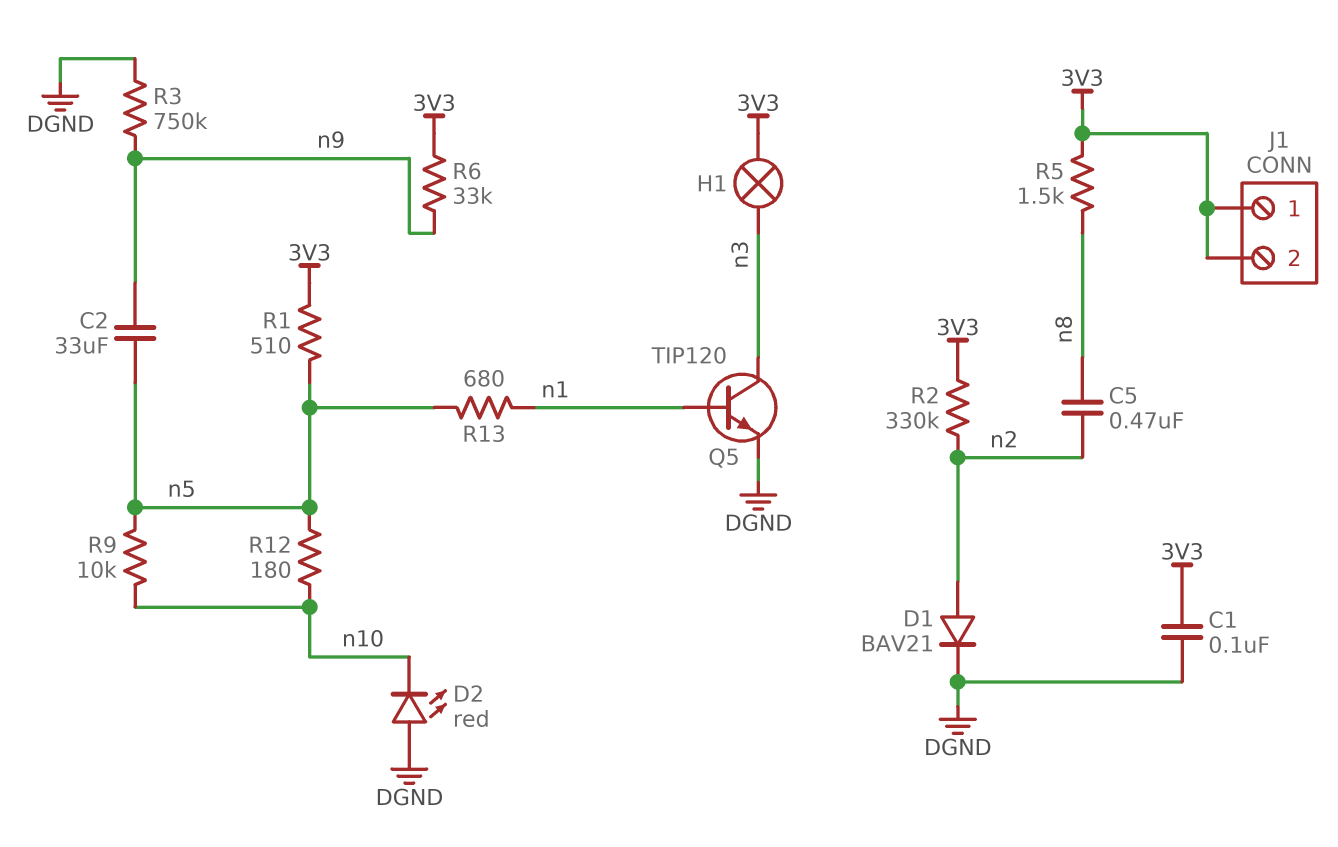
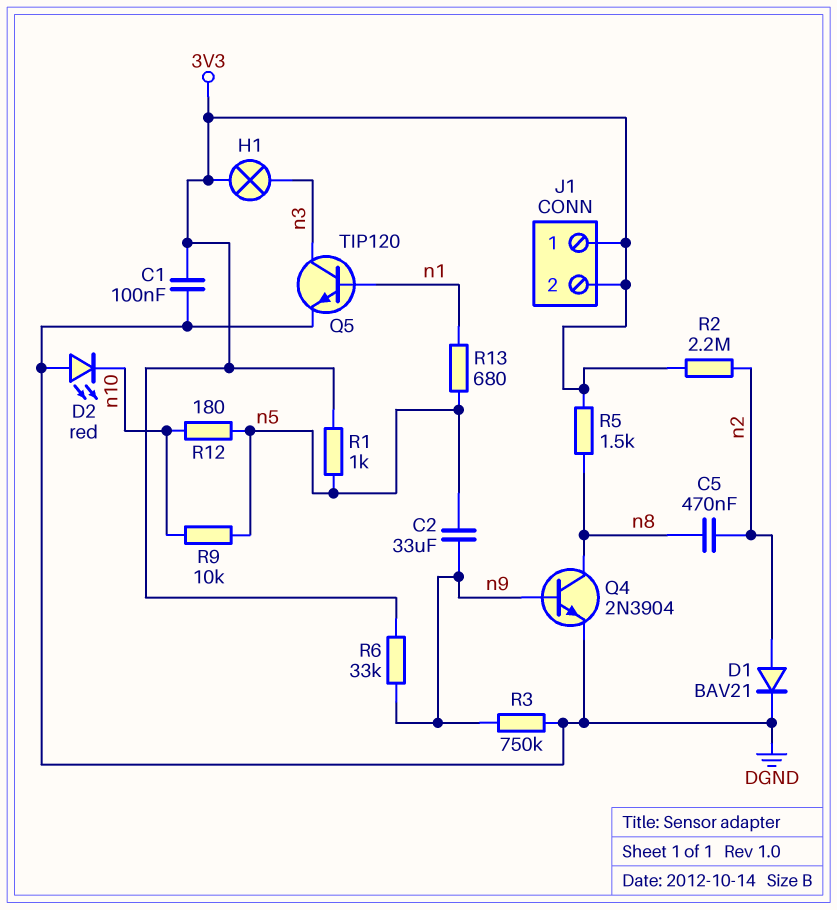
Q4: none -> NPN 2N3904 (B n9, C n8, E DGND)
R1: 510 (3V3, n5) -> 1k (3V3, n5)
R2: 330k (3V3, n2) -> 2.2M (3V3, n2)

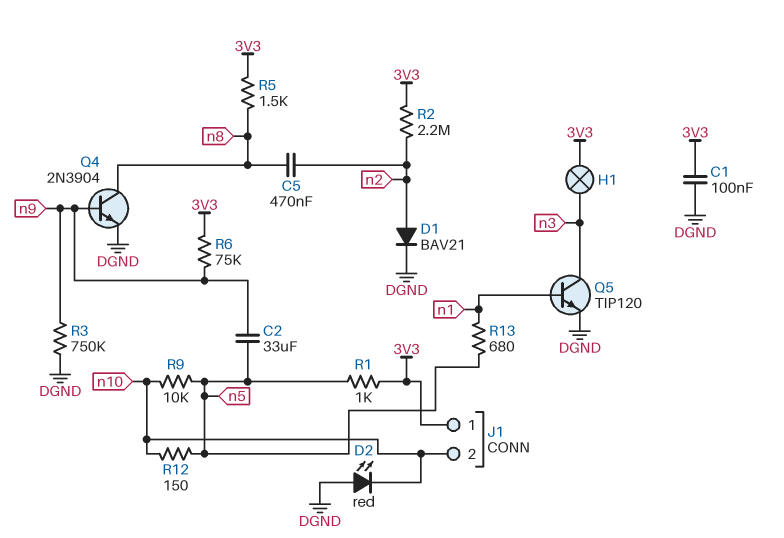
J1 pin 2: 3V3 -> n10
R6: 33k (3V3, n9) -> 75k (3V3, n9)
R12: 180 (n5, n10) -> 150 (n5, n10)

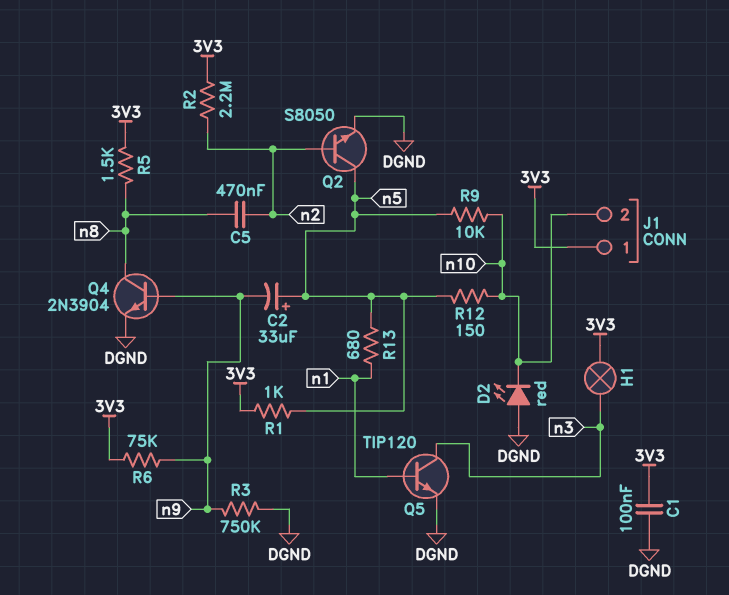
C2: 33uF (n5, n9) -> 33uF (plus n5, minus n9)
D1: diode BAV21 (A n2, K DGND) -> none
Q2: none -> NPN S8050 (B n2, C n5, E DGND)

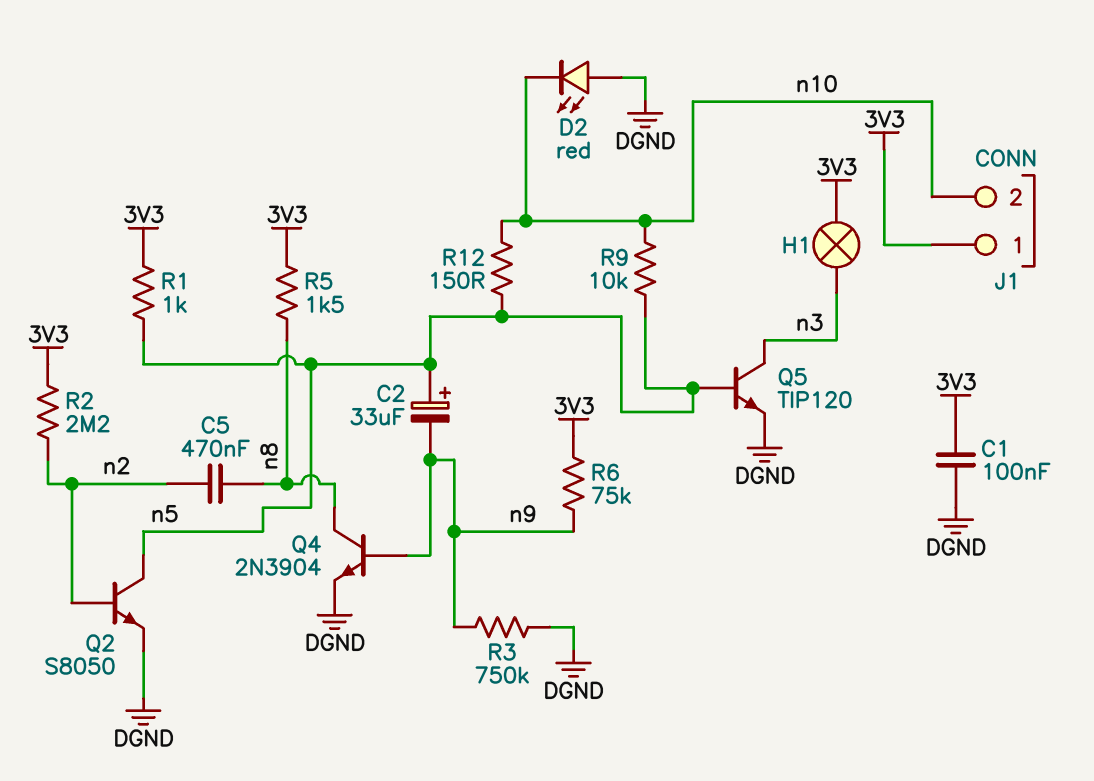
Q5: NPN TIP120 (B n1, C n3, E DGND) -> NPN TIP120 (B n5, C n3, E DGND)
R13: 680 (n1, n5) -> none

